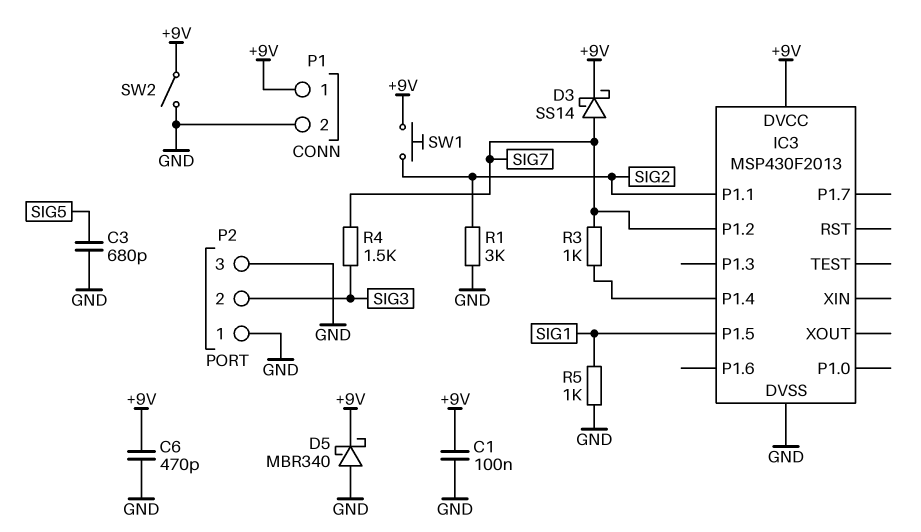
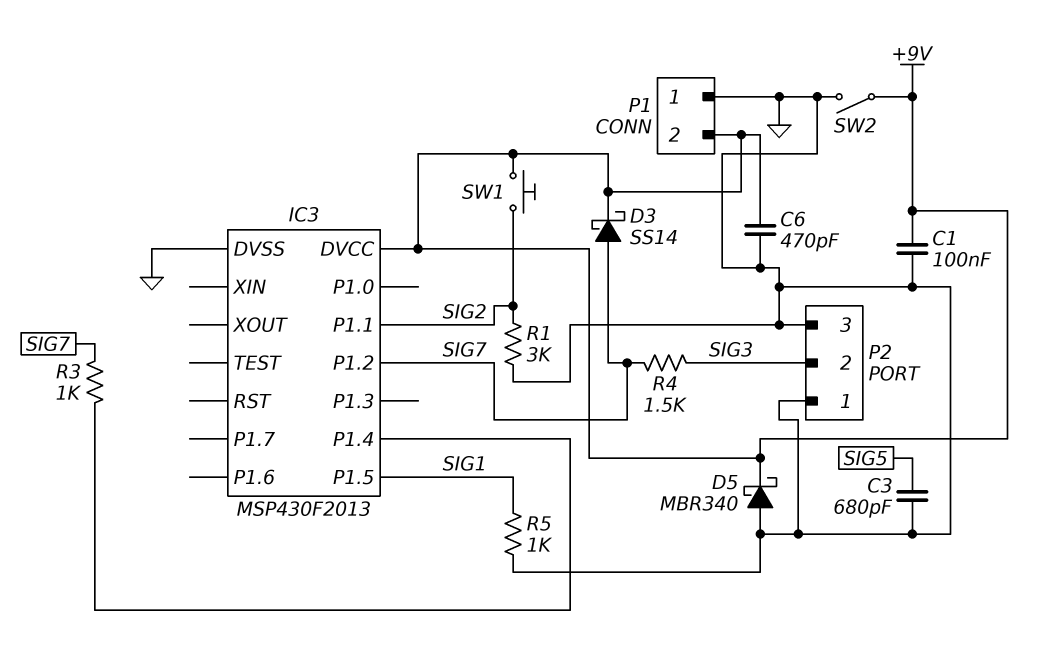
P1 pin 1: +9V -> GND
P1 pin 2: GND -> +9V

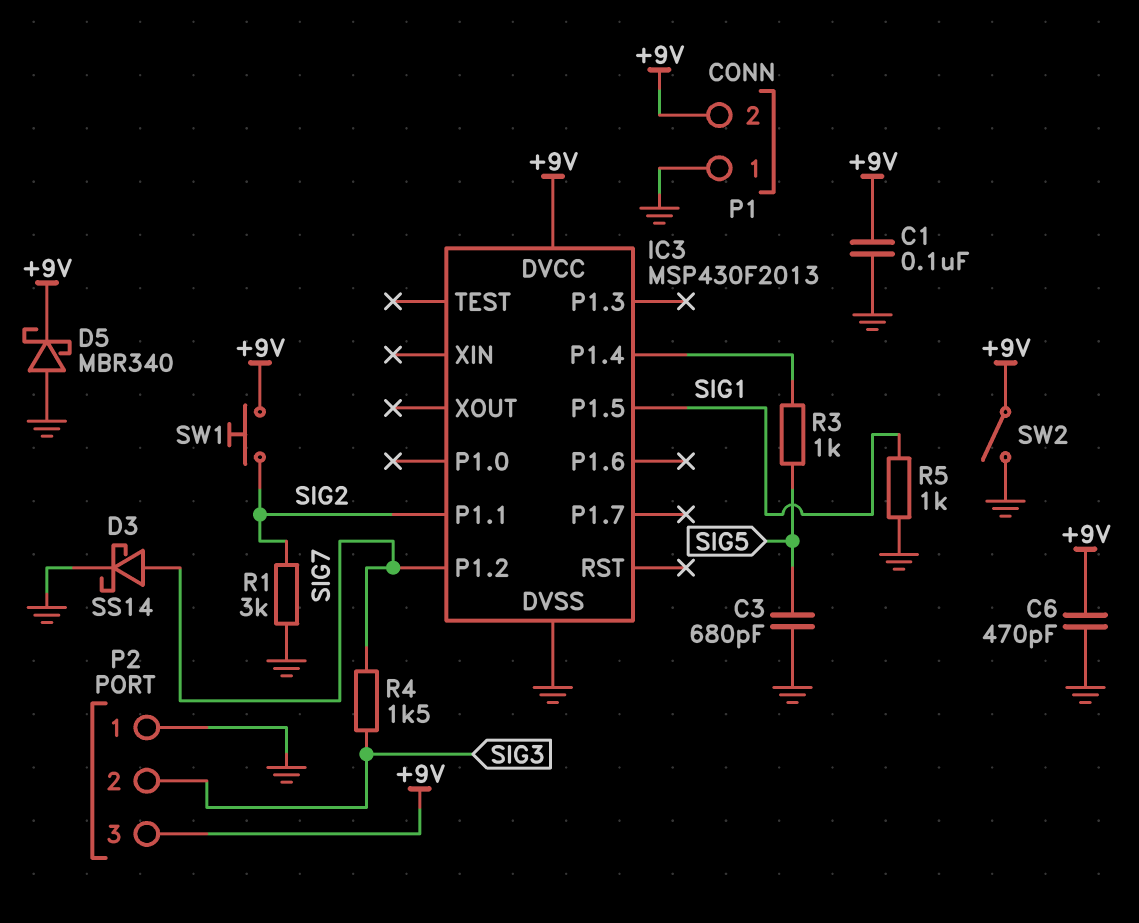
D3: schottky SS14 (A SIG7, K +9V) -> schottky SS14 (A SIG7, K GND)
P2 pin 3: GND -> +9V
R3: 1k (IC3/P1.4, SIG7) -> 1k (IC3/P1.4, SIG5)

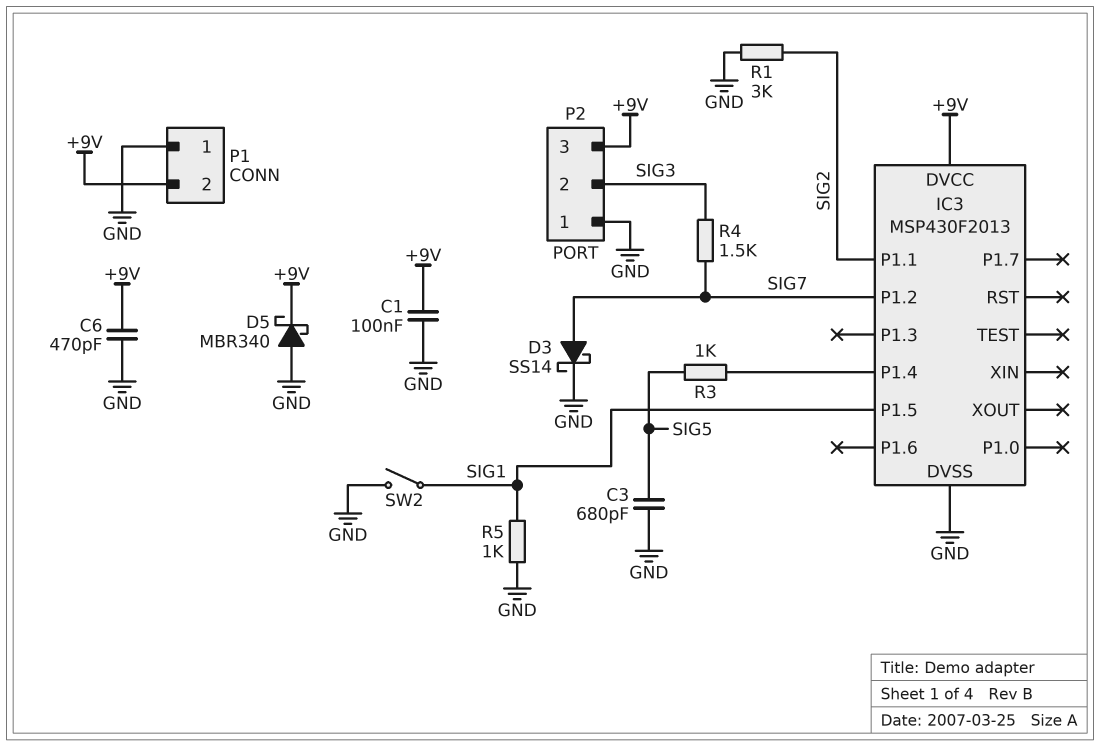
SW1: button (+9V, SIG2) -> none
SW2: switch (+9V, GND) -> switch (GND, SIG1)

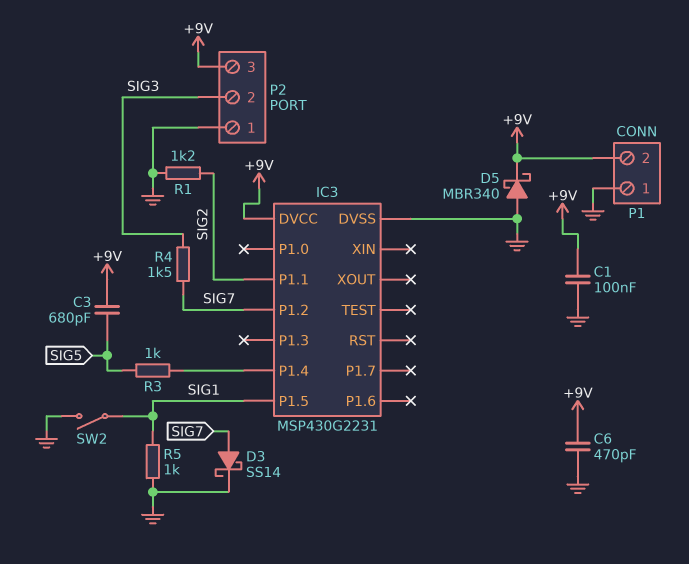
C3: 680pF (GND, SIG5) -> 680pF (+9V, SIG5)
IC3: MSP430F2013 -> MSP430G2231
R1: 3k (GND, SIG2) -> 1.2k (GND, SIG2)

